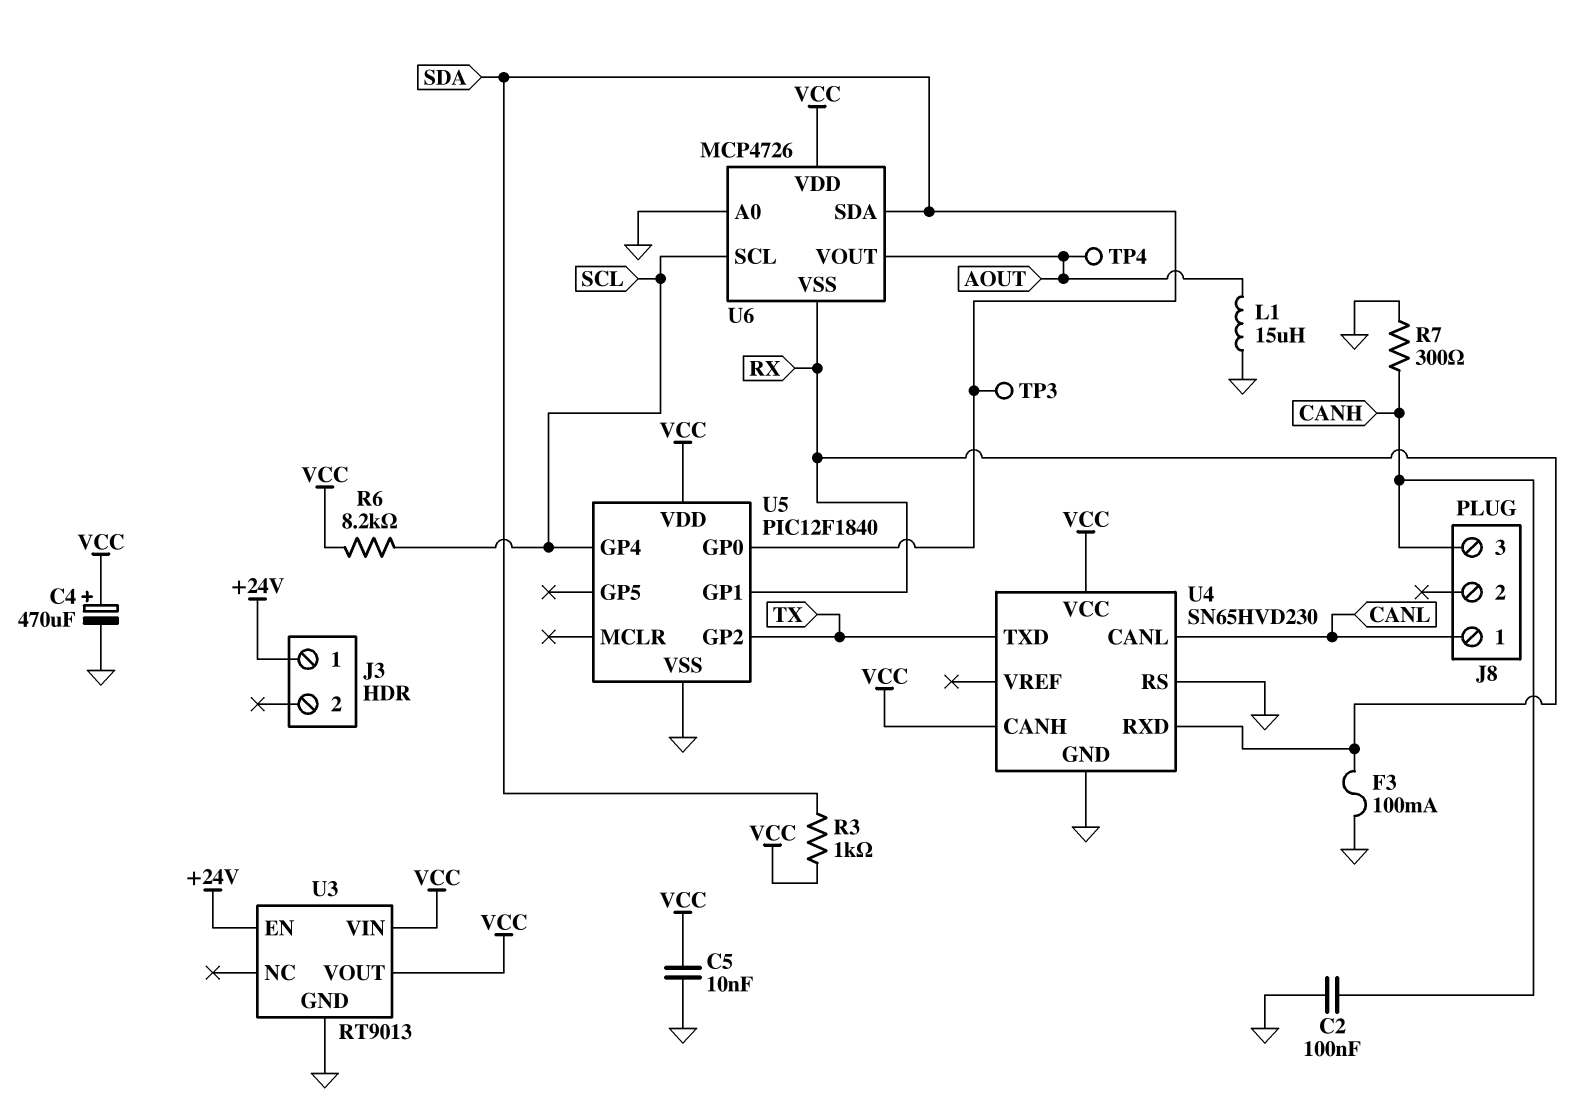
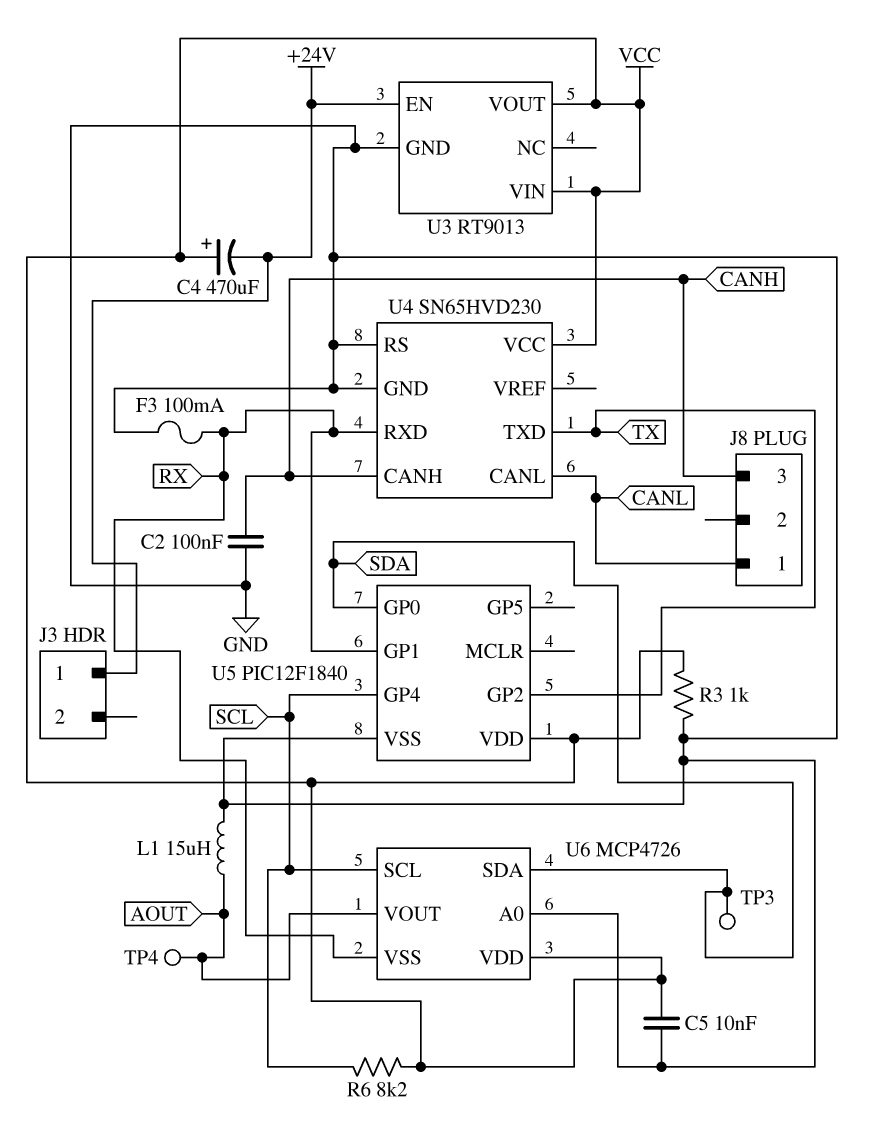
C4: 470uF (plus VCC, minus GND) -> 470uF (plus VCC, minus +24V)
R3: 1k (SDA, VCC) -> 1k (GND, VCC)
R7: 300 (CANH, GND) -> none
U4 pin CANH: VCC -> CANH

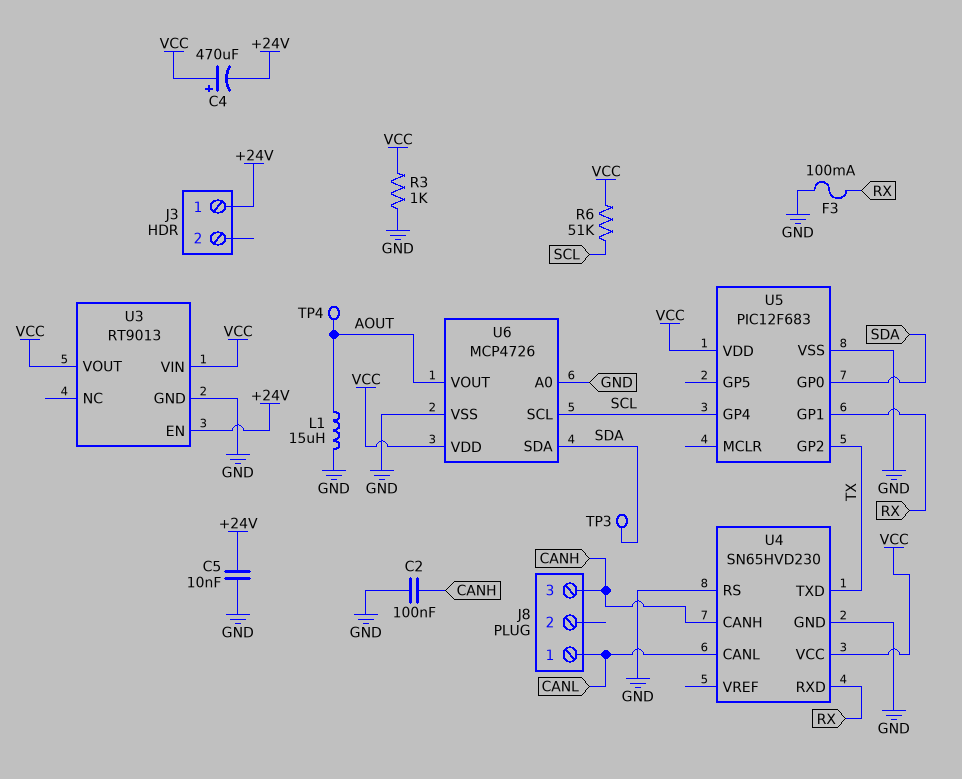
C5: 10nF (GND, VCC) -> 10nF (+24V, GND)
R6: 8.2k (SCL, VCC) -> 51k (SCL, VCC)
U5: PIC12F1840 -> PIC12F683
U6 pin VSS: RX -> GND

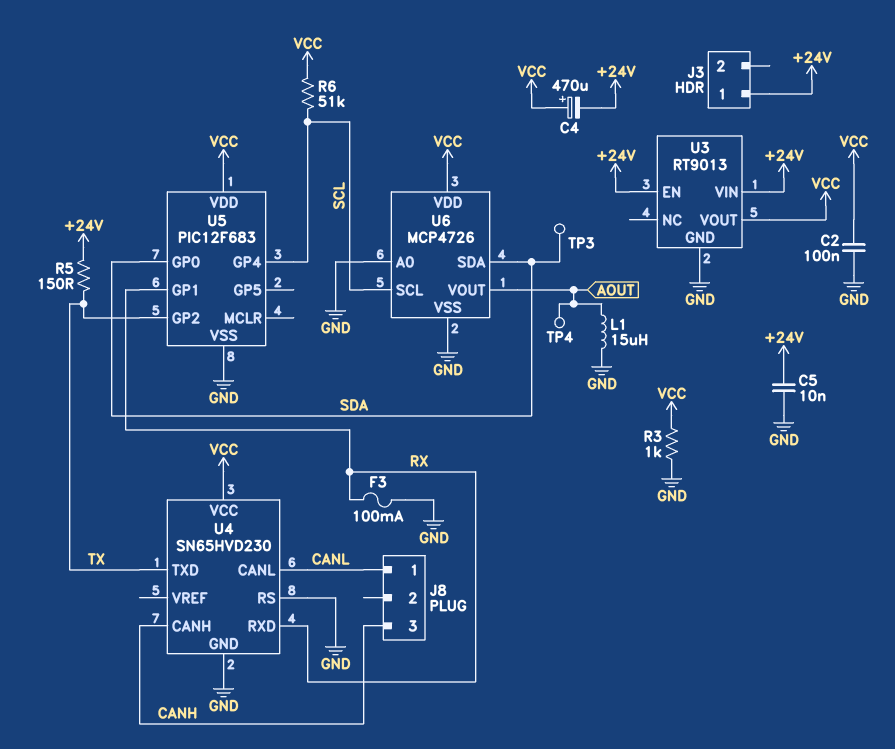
C2: 100nF (CANH, GND) -> 100nF (GND, VCC)
R5: none -> 150 (+24V, TX)
U3 pin VIN: VCC -> +24V

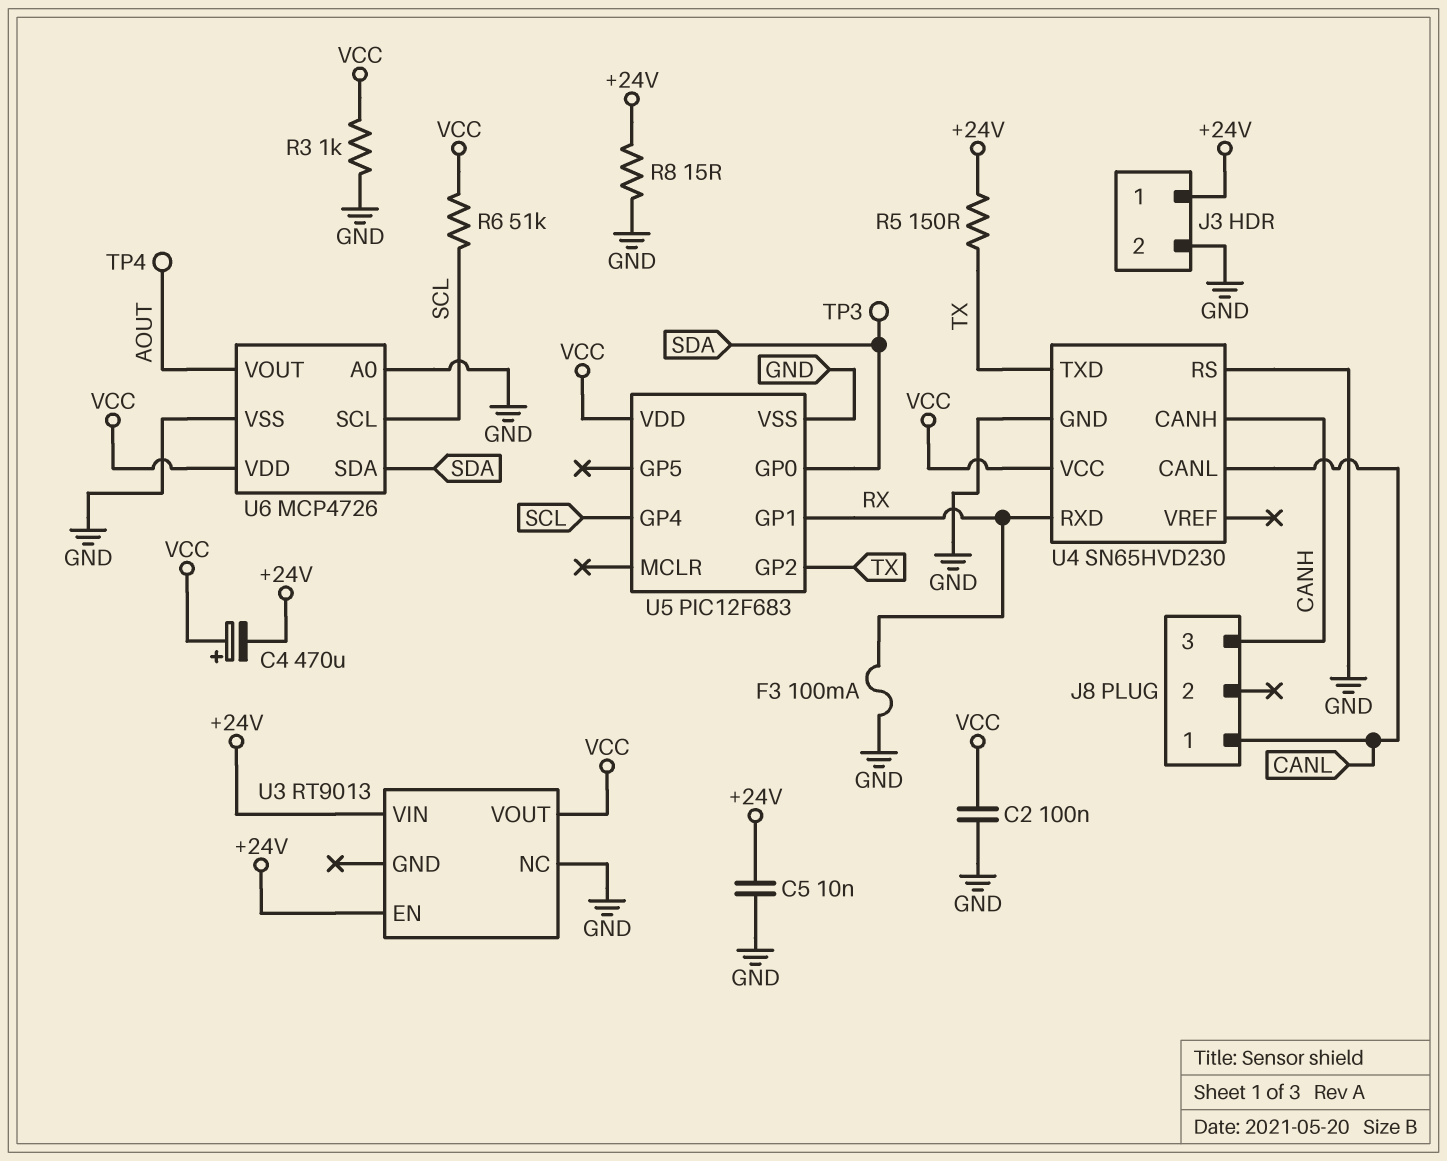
J3 pin 2: none -> GND
L1: 15uH (AOUT, GND) -> none
R8: none -> 15 (+24V, GND)
U3 pin GND: GND -> none
U3 pin NC: none -> GND

